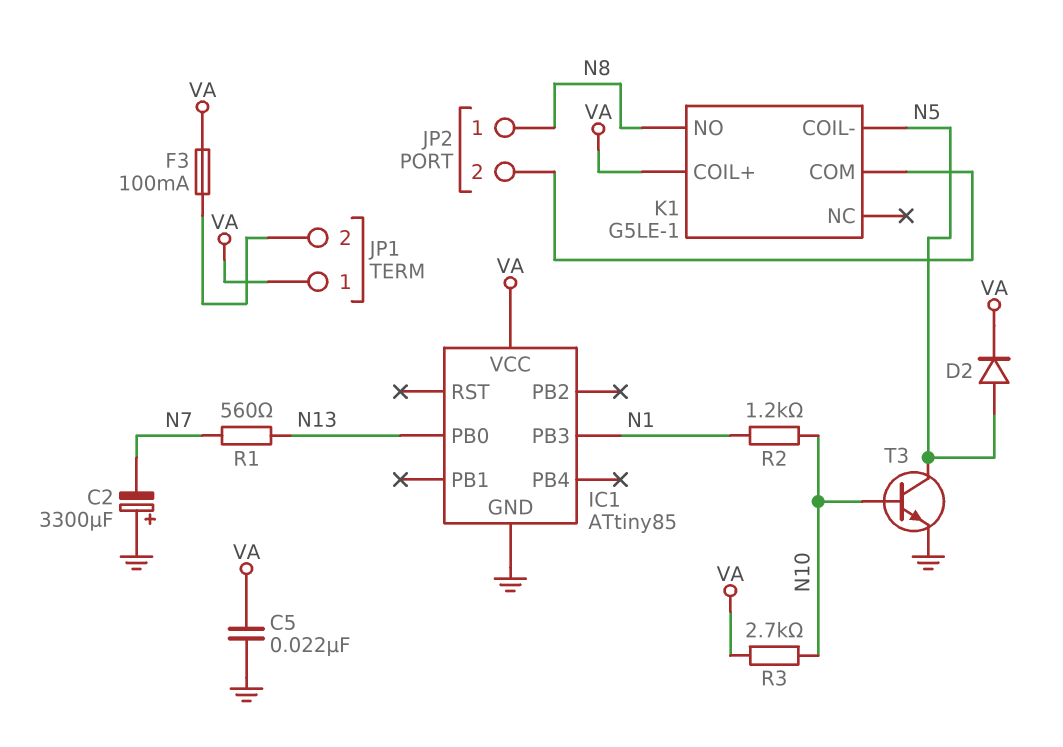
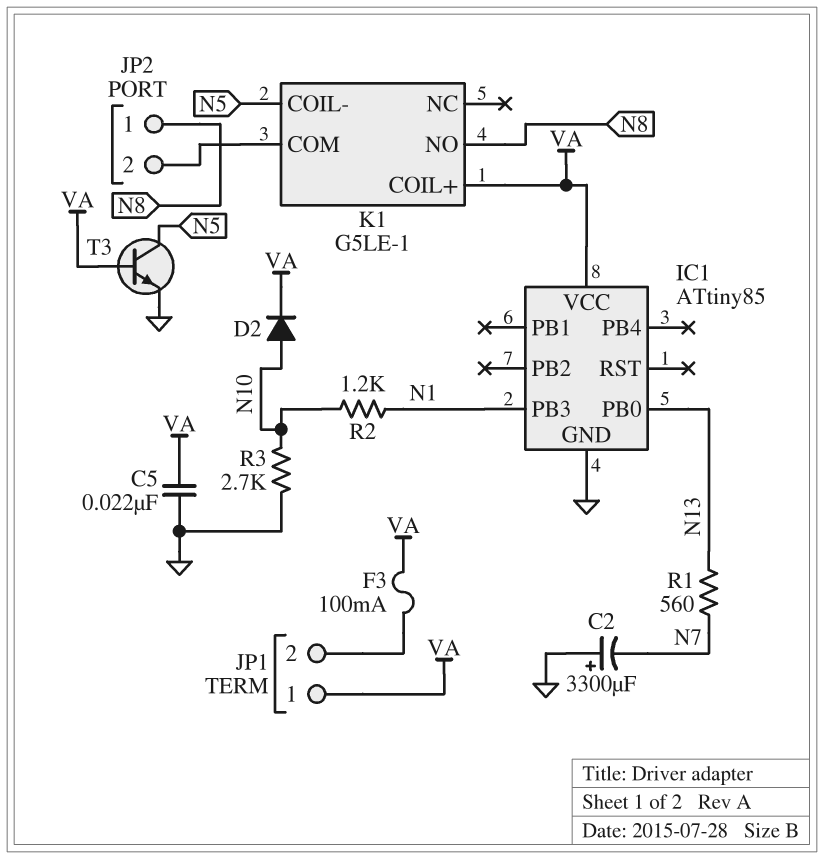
D2: diode (A N5, K VA) -> diode (A N10, K VA)
R3: 2.7k (N10, VA) -> 2.7k (GND, N10)
T3: NPN (B N10, C N5, E GND) -> NPN (B VA, C N5, E GND)

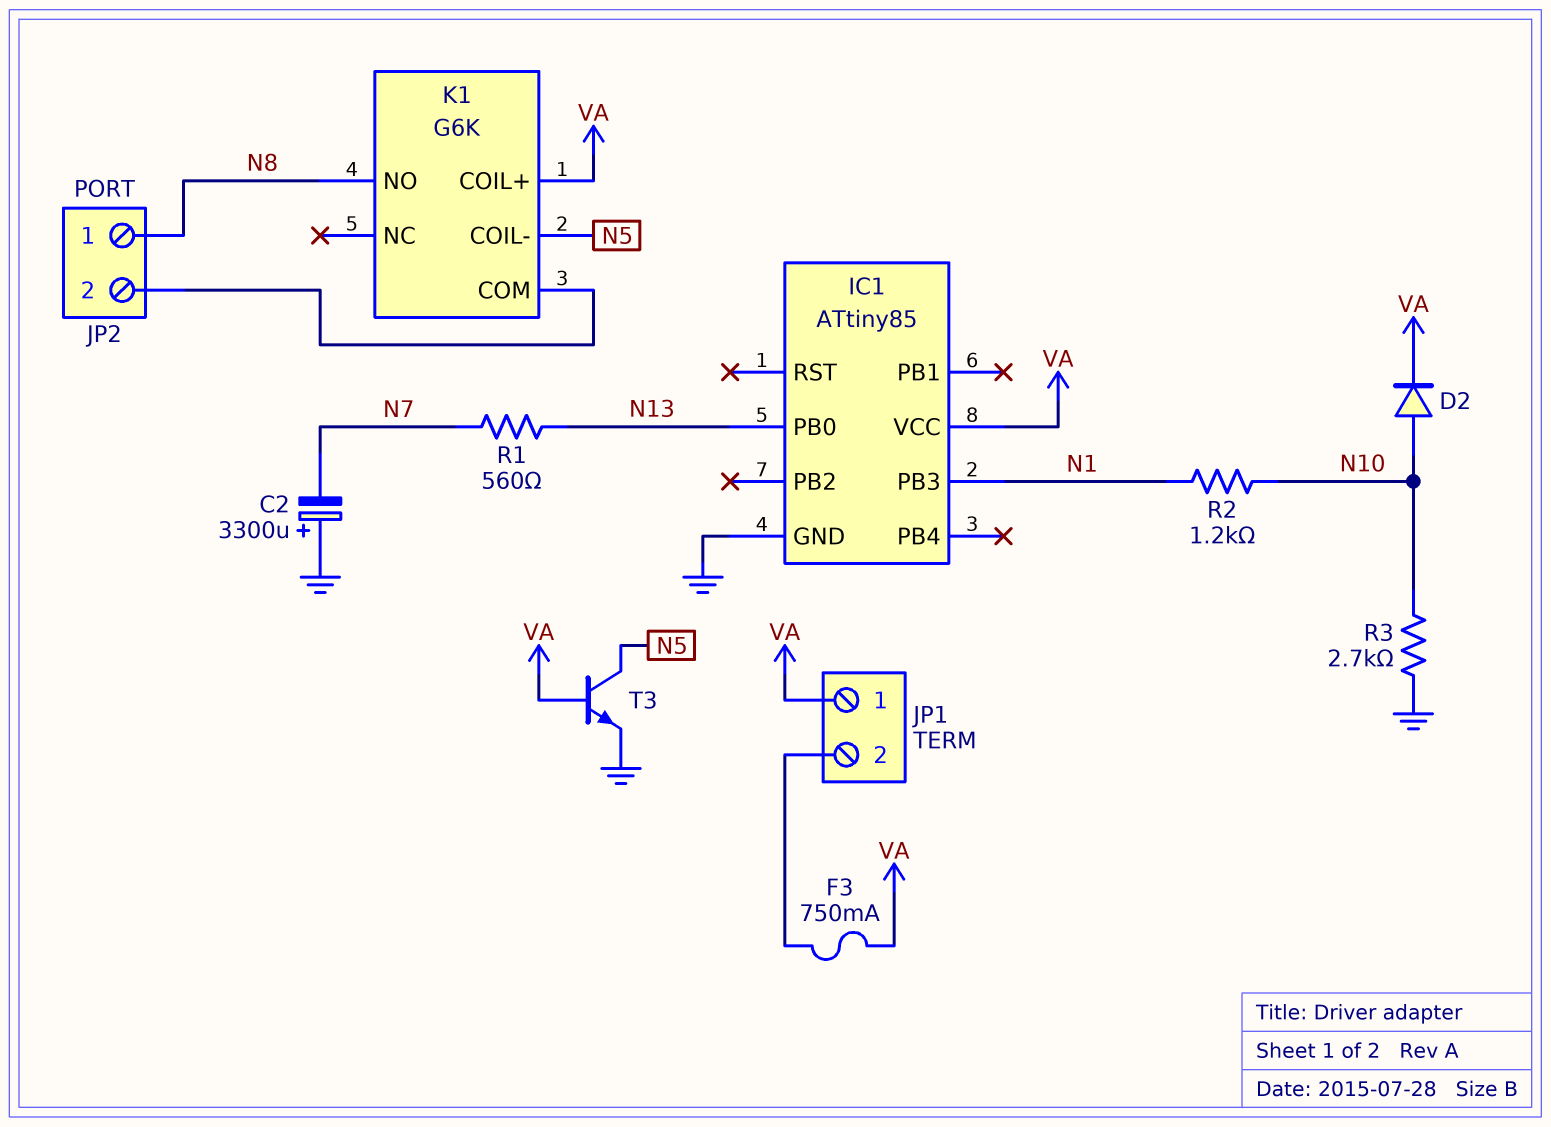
C5: 22nF (GND, VA) -> none
F3: 100mA (JP1/2, VA) -> 750mA (JP1/2, VA)
K1: G5LE-1 -> G6K

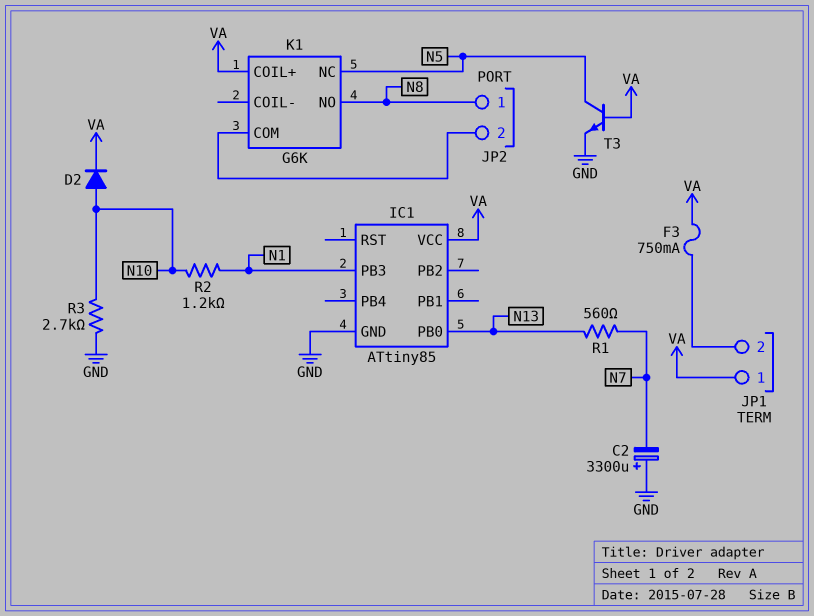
K1 pin COIL-: N5 -> none
K1 pin NC: none -> N5

